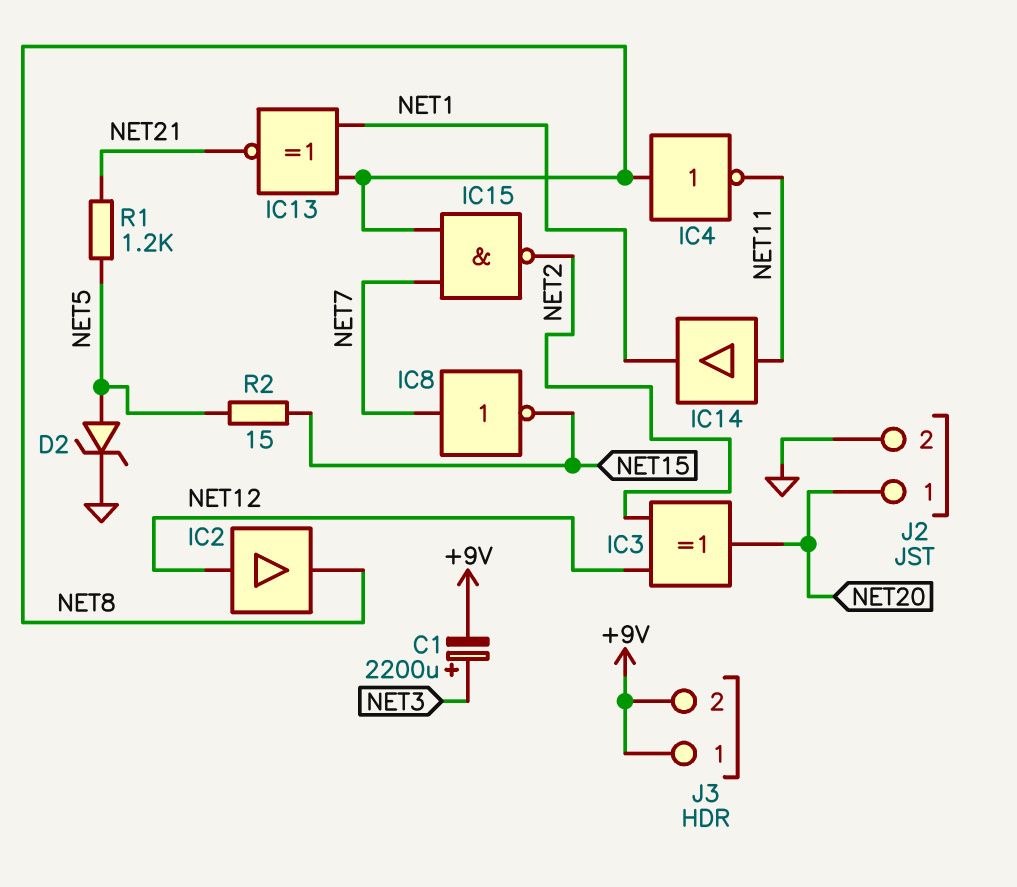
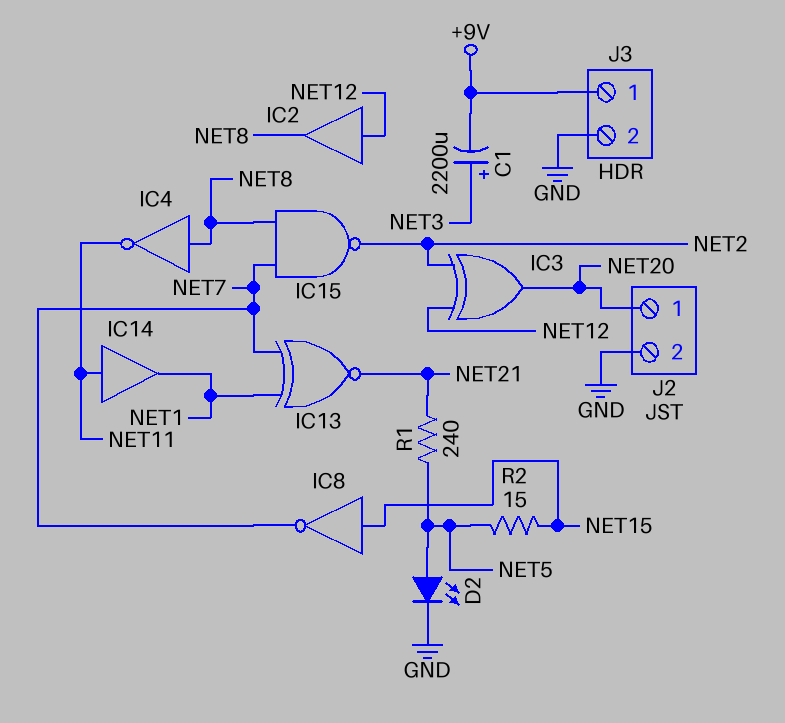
D2: zener (A NET5, K GND) -> LED (A NET5, K GND)
IC8: NOT (in NET7, out NET15) -> NOT (in NET15, out NET7)
IC13: XNOR (in NET1, in NET8, out NET21) -> XNOR (in NET1, in NET7, out NET21)
J3 pin 2: +9V -> GND
R1: 1.2k (NET5, NET21) -> 240 (NET5, NET21)

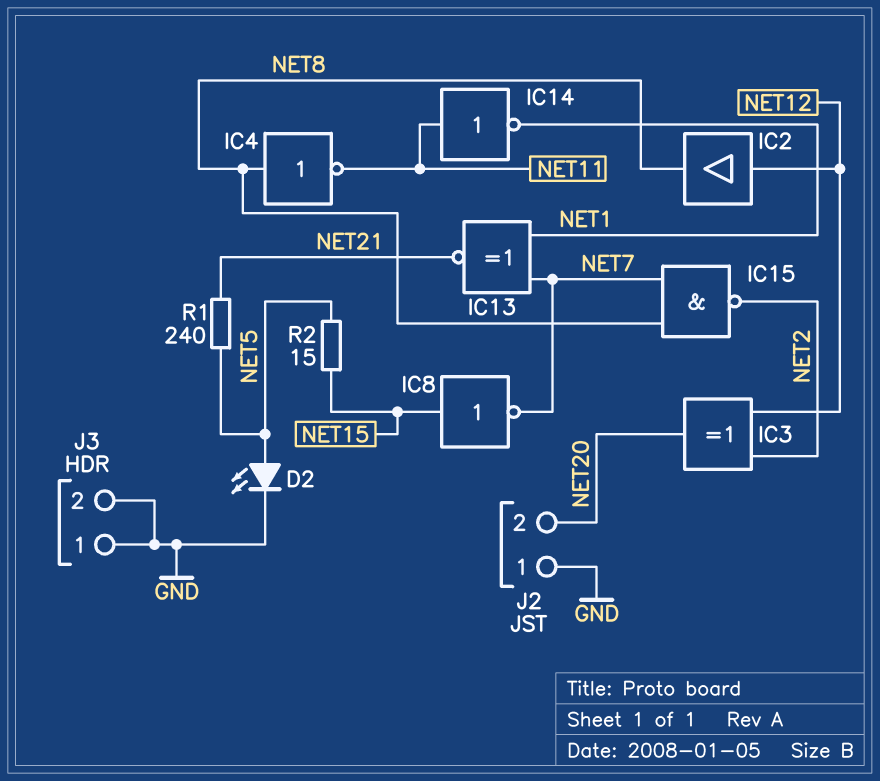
C1: 2200uF (plus NET3, minus +9V) -> none
IC14: buffer (in NET11, out NET1) -> NOT (in NET11, out NET1)
J2 pin 1: NET20 -> GND
J2 pin 2: GND -> NET20
J3 pin 1: +9V -> GND

